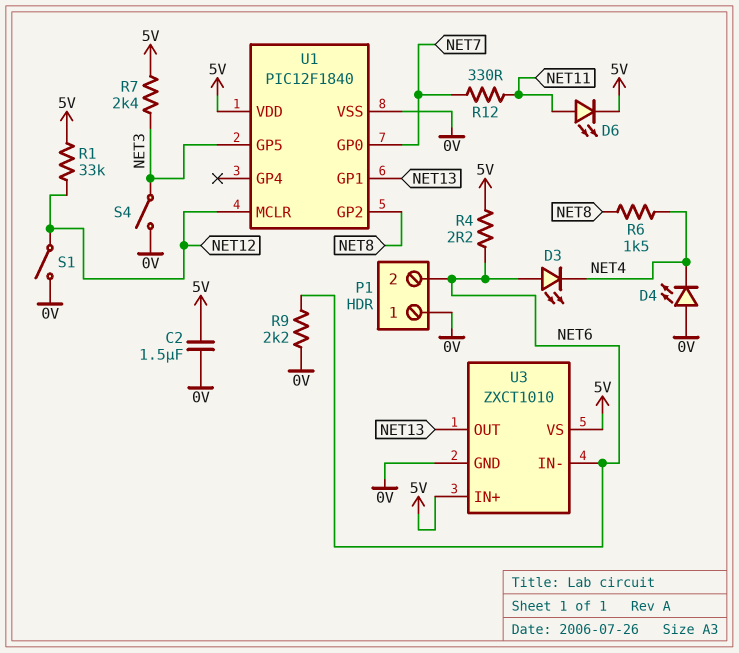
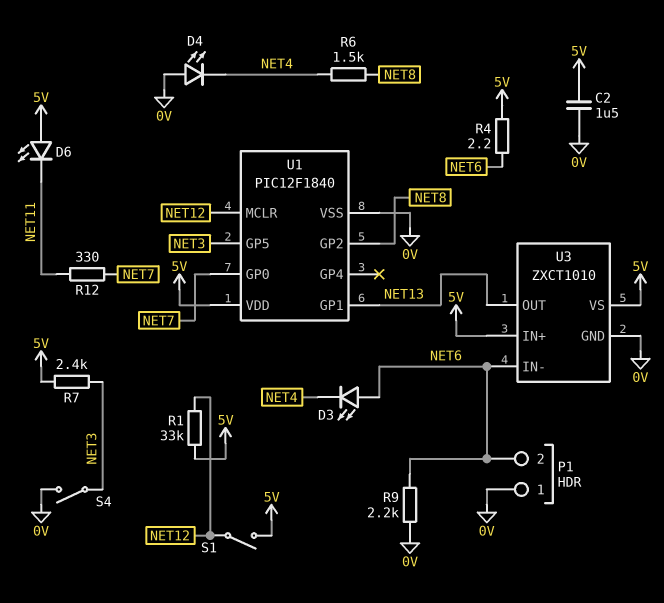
D6: LED (A NET11, K 5V) -> LED (A 5V, K NET11)
S1: switch (0V, NET12) -> switch (5V, NET12)

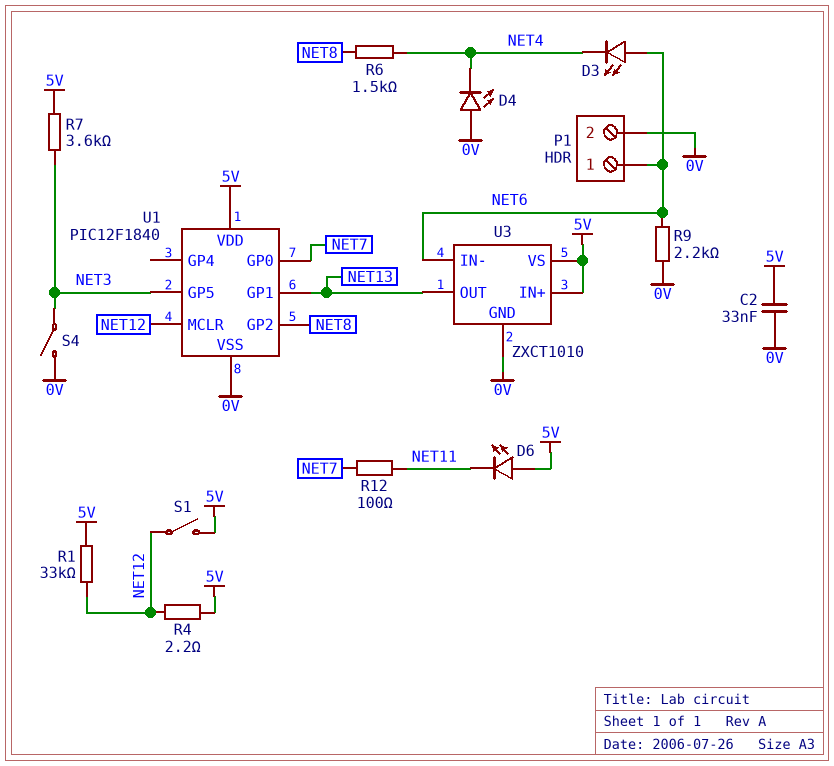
C2: 1.5uF (0V, 5V) -> 33nF (0V, 5V)
P1 pin 1: 0V -> NET6
P1 pin 2: NET6 -> 0V
R4: 2.2 (5V, NET6) -> 2.2 (5V, NET12)
R7: 2.4k (5V, NET3) -> 3.6k (5V, NET3)
R12: 330 (NET7, NET11) -> 100 (NET7, NET11)

